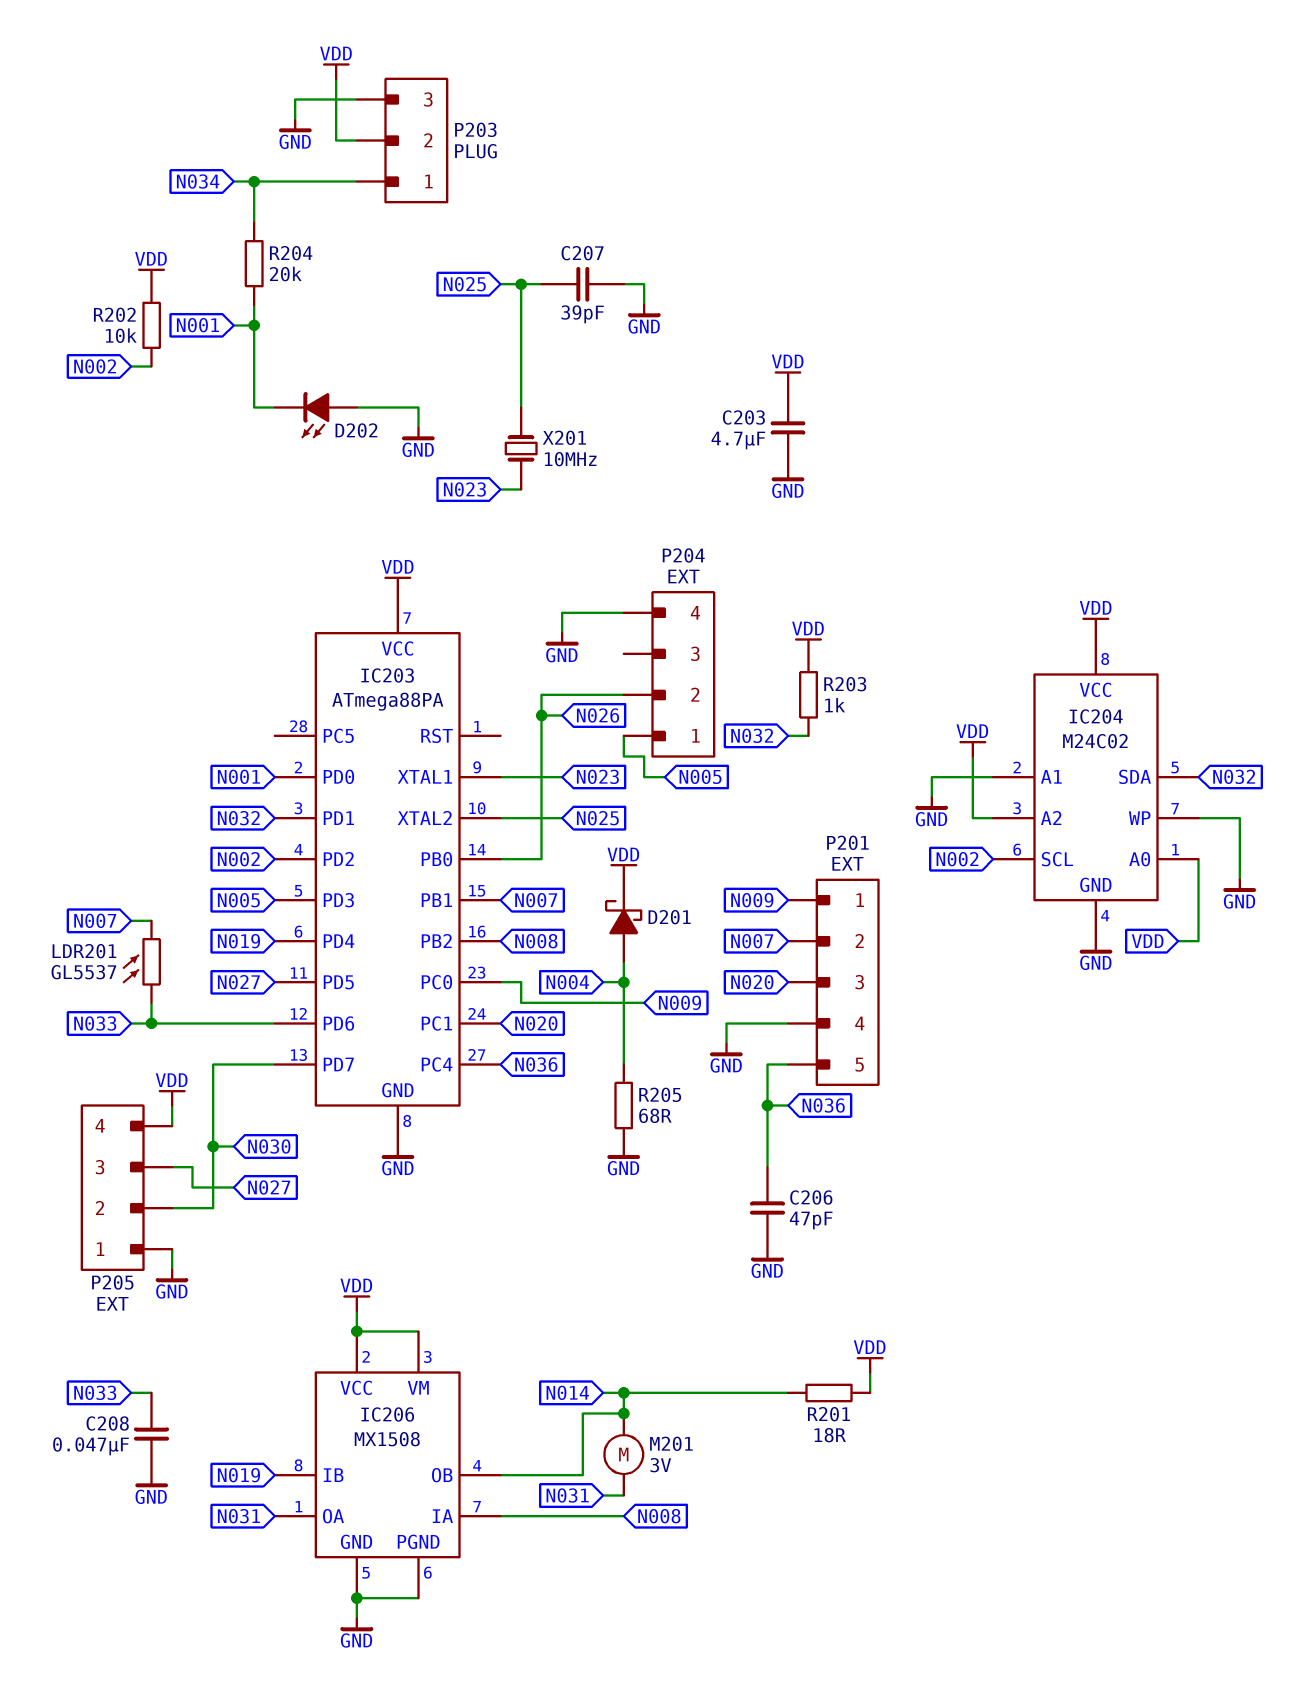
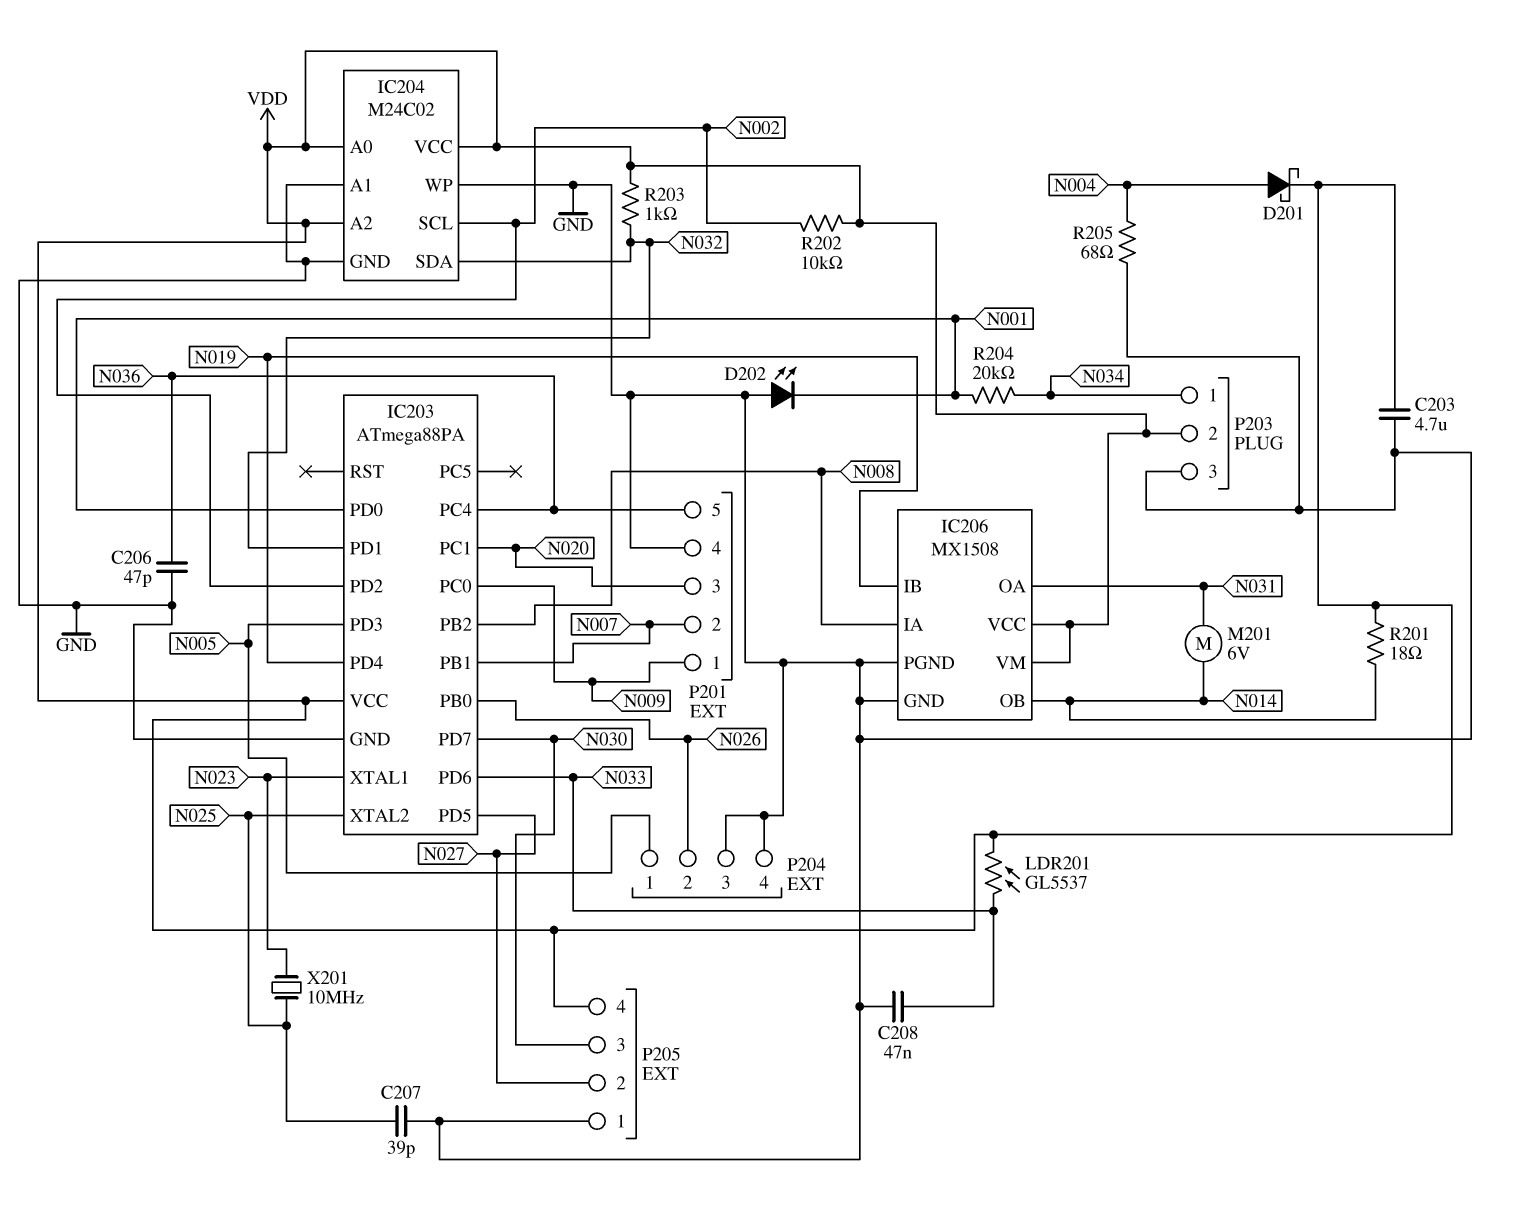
LDR201: GL5537 (N007, N033) -> GL5537 (N033, VDD)
M201: motor 3V (N014, N031) -> motor 6V (N014, N031)
P204 pin 3: none -> GND
P205 pin 2: N030 -> N027
P205 pin 3: N027 -> N030

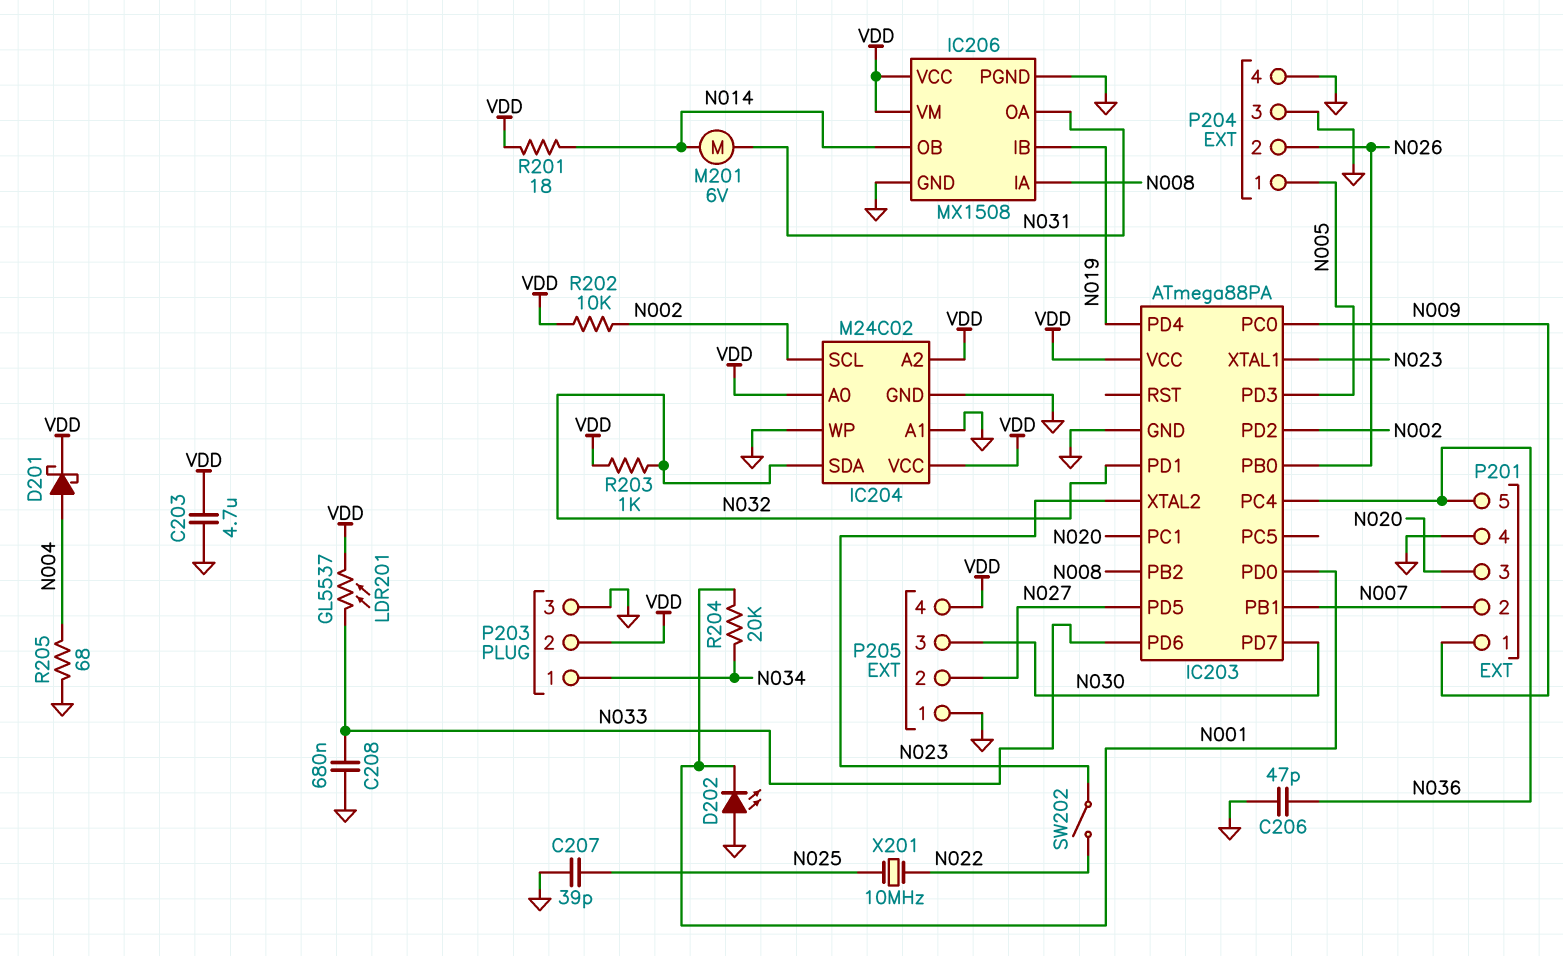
C208: 47nF (GND, N033) -> 680nF (GND, N033)
IC203 pin XTAL2: N025 -> N023
SW202: none -> switch (N022, N023)
X201: 10MHz (N023, N025) -> 10MHz (N022, N025)

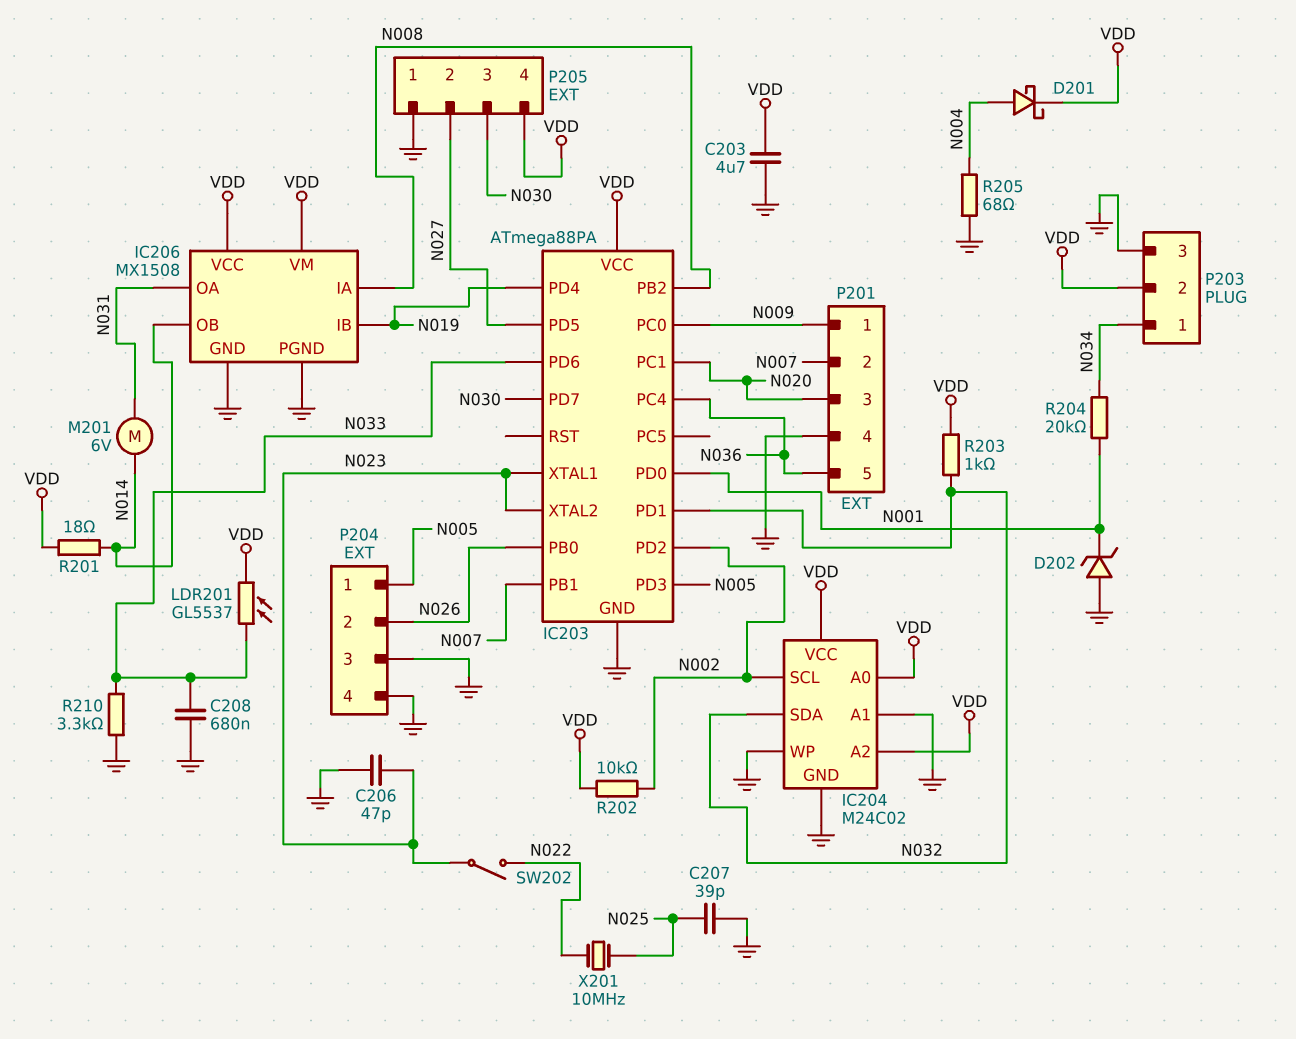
C206: 47pF (GND, N036) -> 47pF (GND, N023)
D202: LED (A GND, K N001) -> zener (A GND, K N001)
R210: none -> 3.3k (GND, N033)

